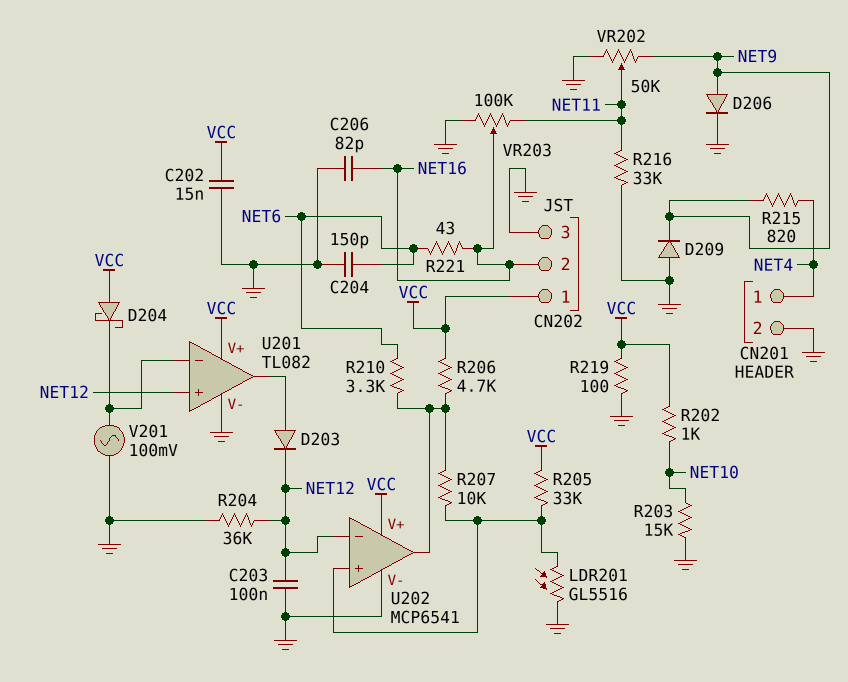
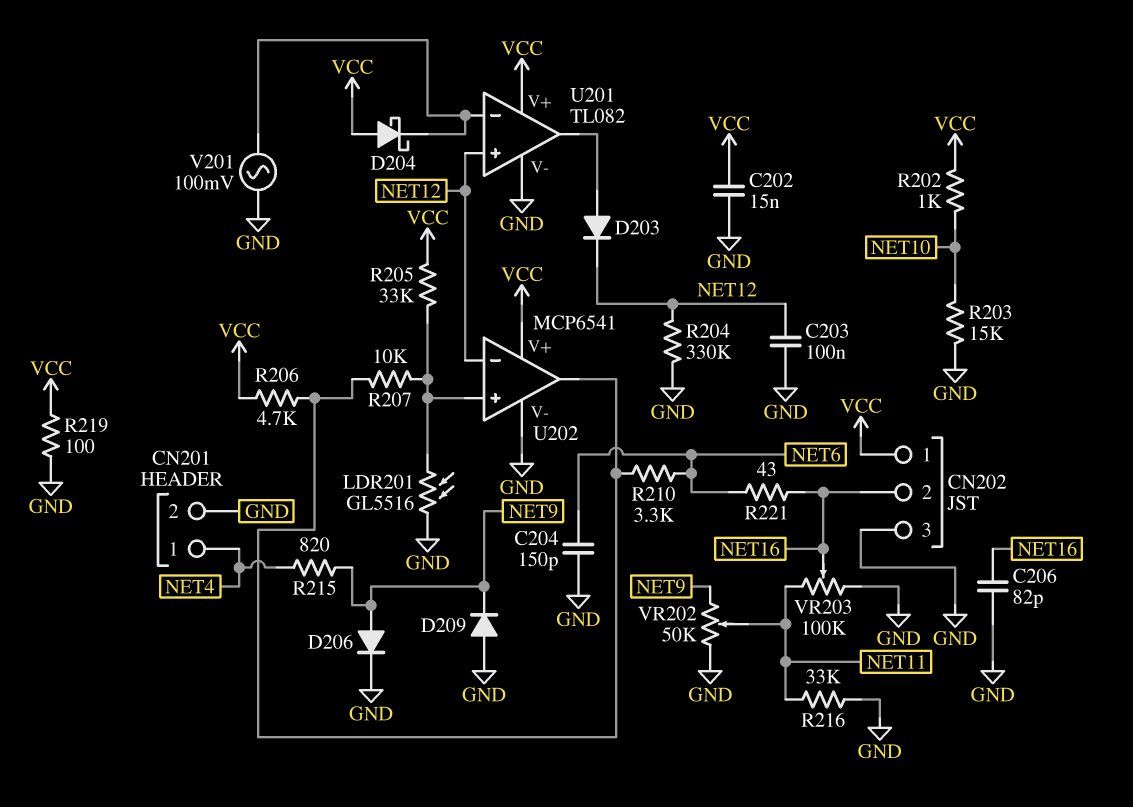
R204: 36k (GND, NET12) -> 330k (GND, NET12)

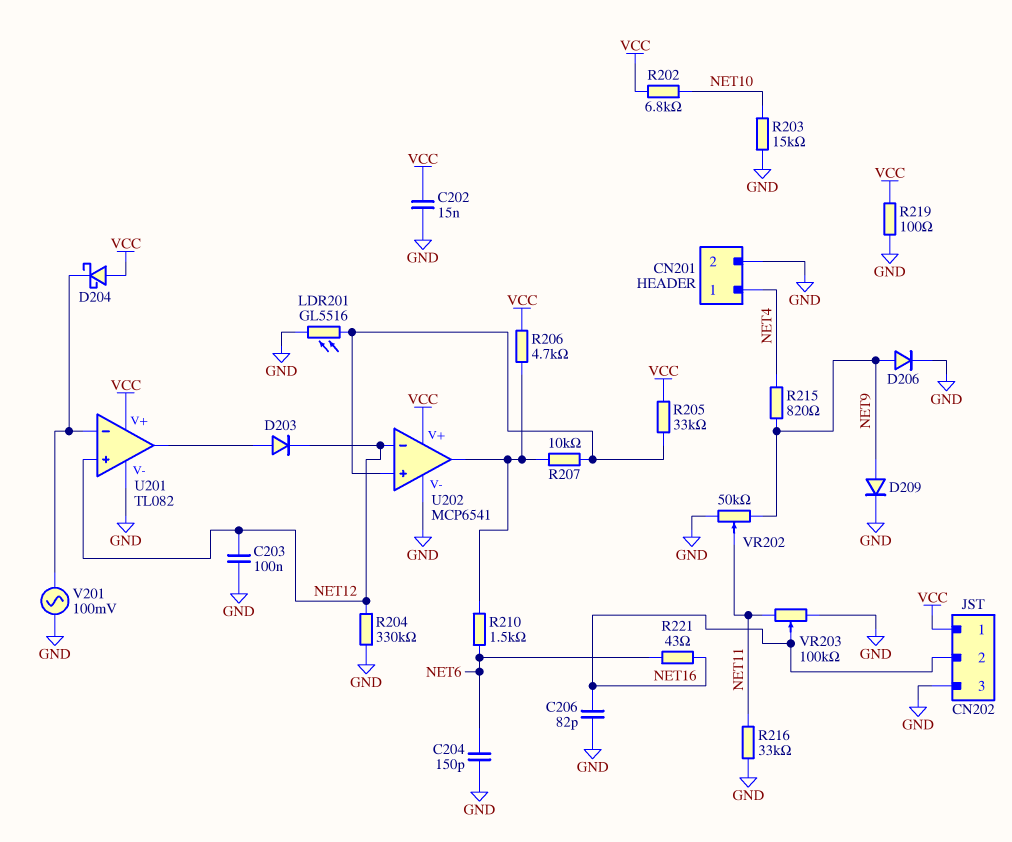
D209: diode (A GND, K NET9) -> diode (A NET9, K GND)
R202: 1k (NET10, VCC) -> 6.8k (NET10, VCC)
R210: 3.3k (NET6, U202/out) -> 1.5k (NET6, U202/out)

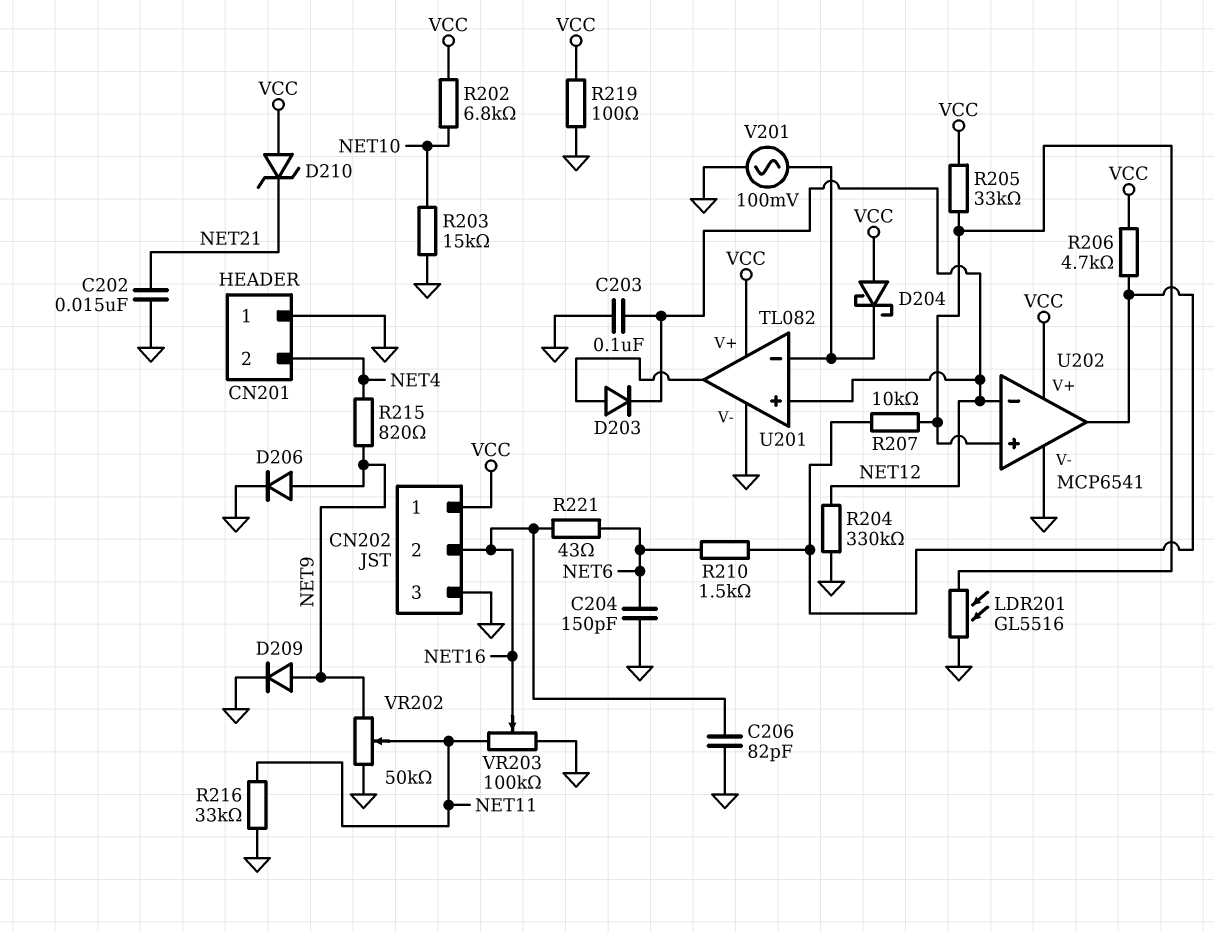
C202: 15nF (GND, VCC) -> 15nF (GND, NET21)
CN201 pin 1: NET4 -> GND
CN201 pin 2: GND -> NET4
D210: none -> zener (A VCC, K NET21)

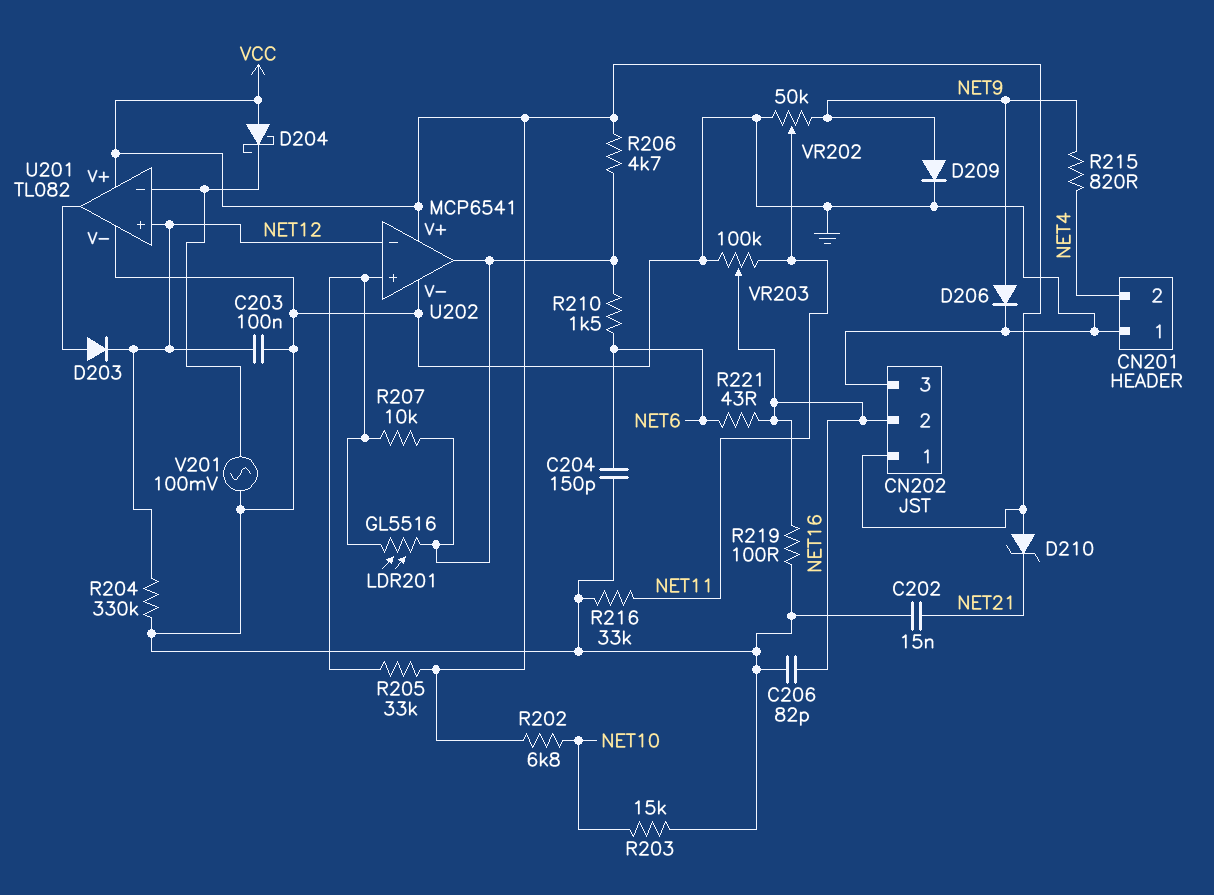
LDR201: GL5516 (GND, U202/in+) -> GL5516 (U202/in+, U202/out)
R219: 100 (GND, VCC) -> 100 (GND, NET16)

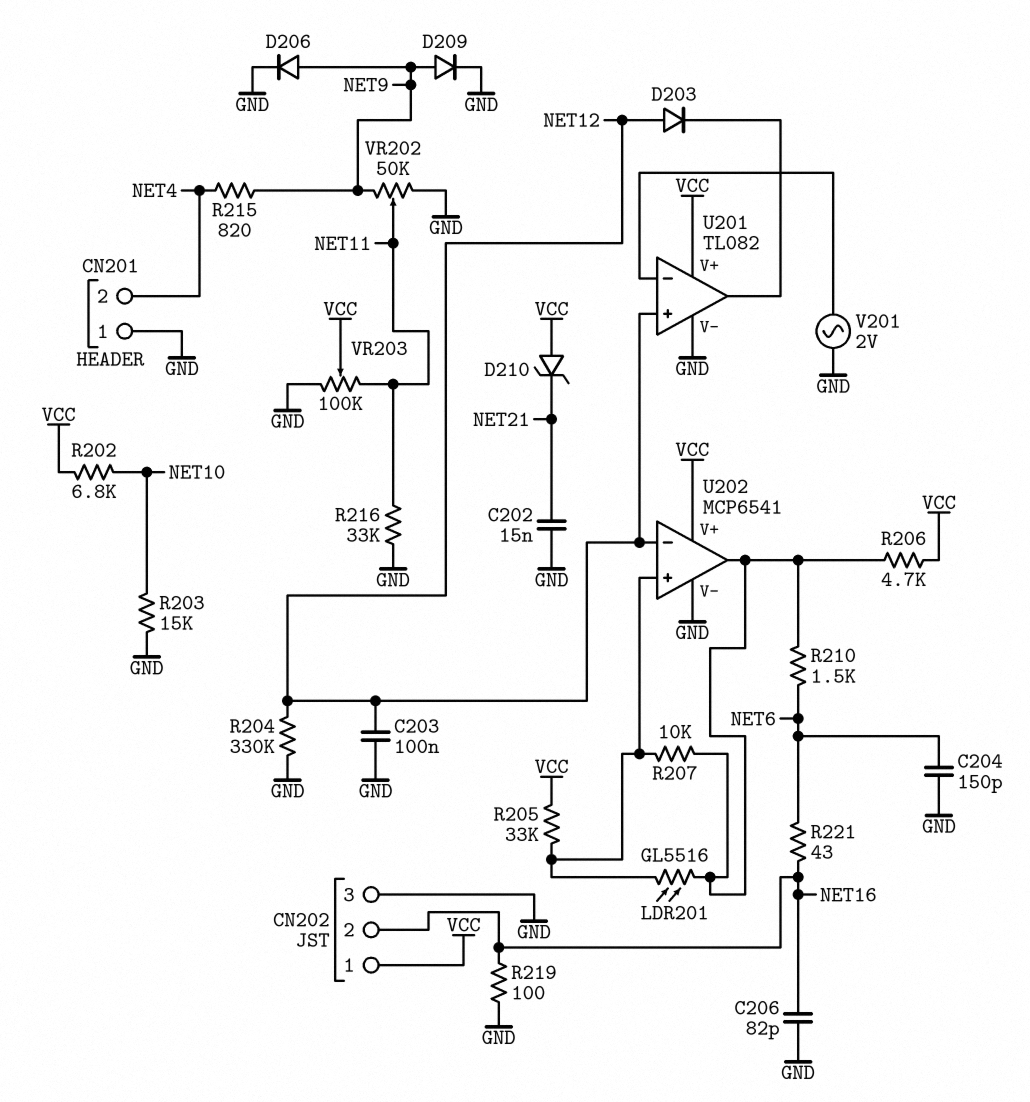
D203: diode (A U201/out, K NET12) -> diode (A NET12, K U201/out)
D204: schottky (A VCC, K U201/in-) -> none
V201: AC 100mV (GND, U201/in-) -> AC 2V (GND, U201/in-)
VR203: 100k (GND, NET11, wiper NET16) -> 100k (GND, NET11, wiper VCC)

